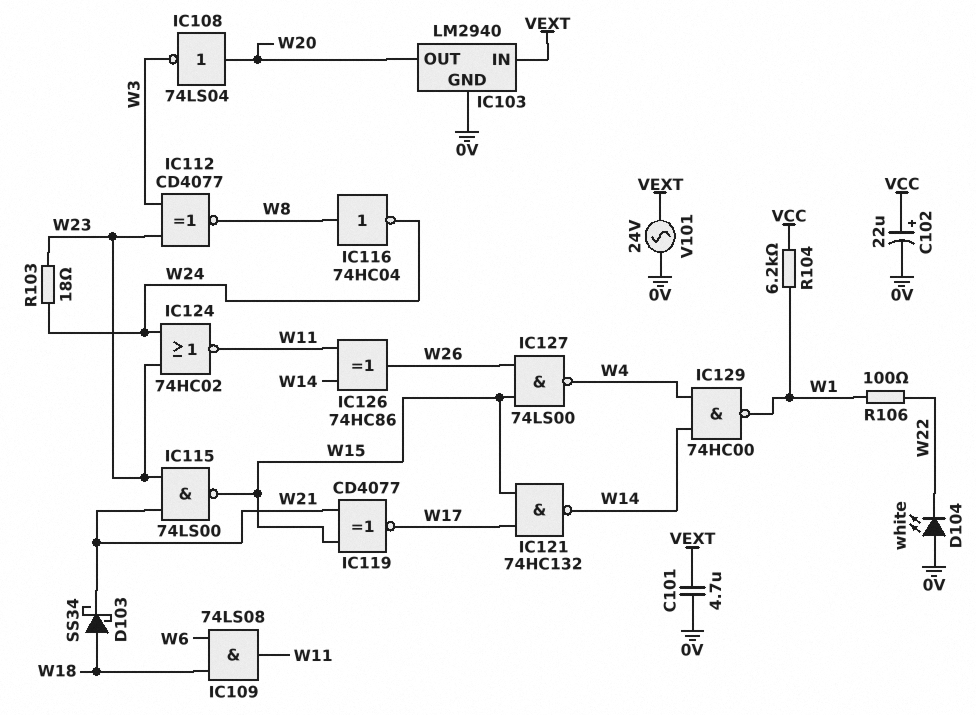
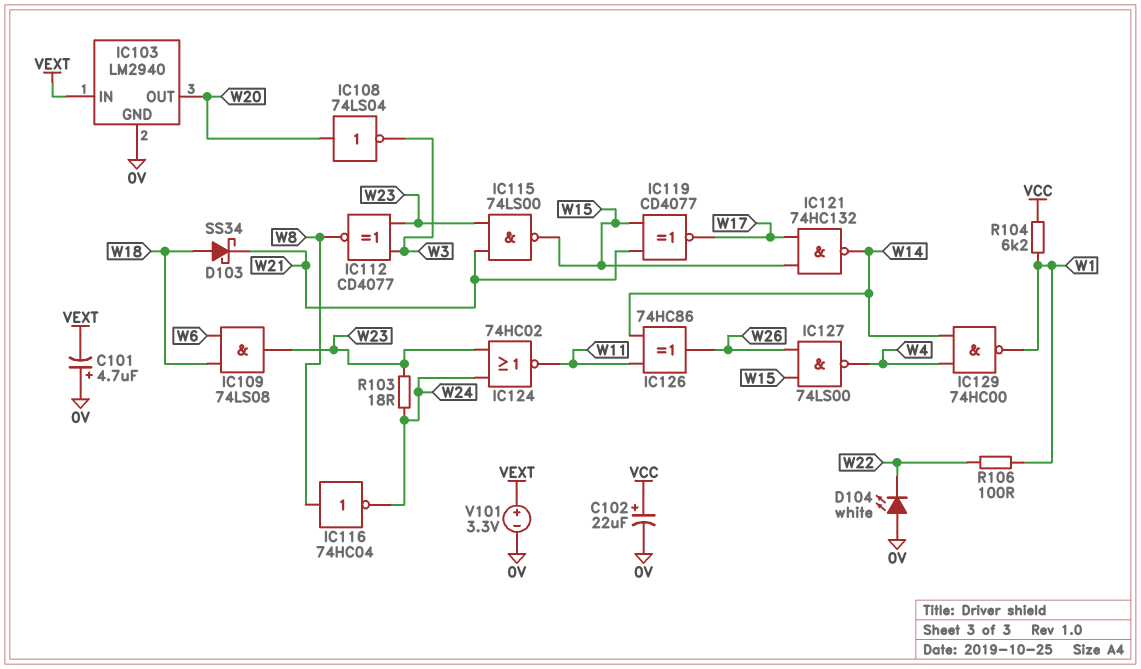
C101: 4.7uF (0V, VEXT) -> 4.7uF (plus 0V, minus VEXT)
IC109: AND 74LS08 (in W6, in W18, out W11) -> AND 74LS08 (in W6, in W18, out W23)
V101: AC 24V (0V, VEXT) -> 3.3V (plus VEXT, minus 0V)

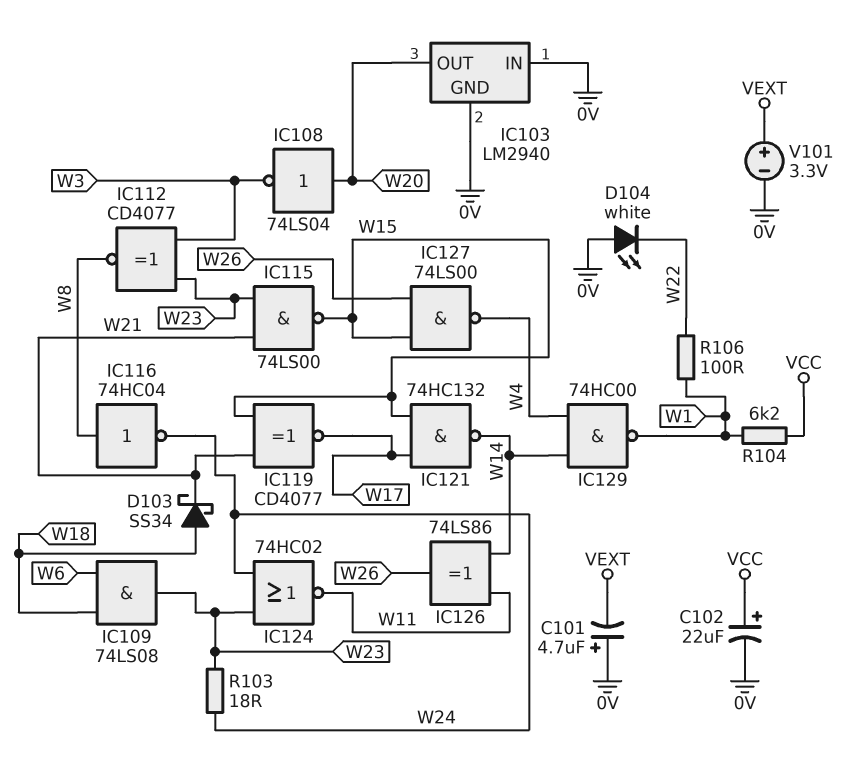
IC103 pin IN: VEXT -> 0V
IC126: XOR 74HC86 (in W11, in W14, out W26) -> XOR 74LS86 (in W11, in W14, out W26)

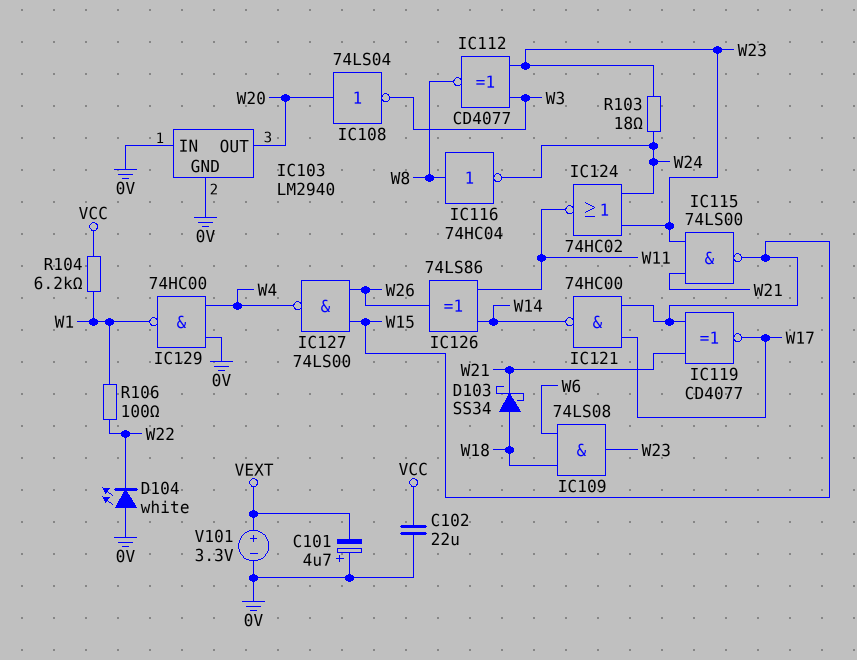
C102: 22uF (plus VCC, minus 0V) -> 22uF (0V, VCC)
IC121: NAND 74HC132 (in W15, in W17, out W14) -> NAND 74HC00 (in W15, in W17, out W14)
IC129: NAND 74HC00 (in W4, in W14, out W1) -> NAND 74HC00 (in 0V, in W4, out W1)

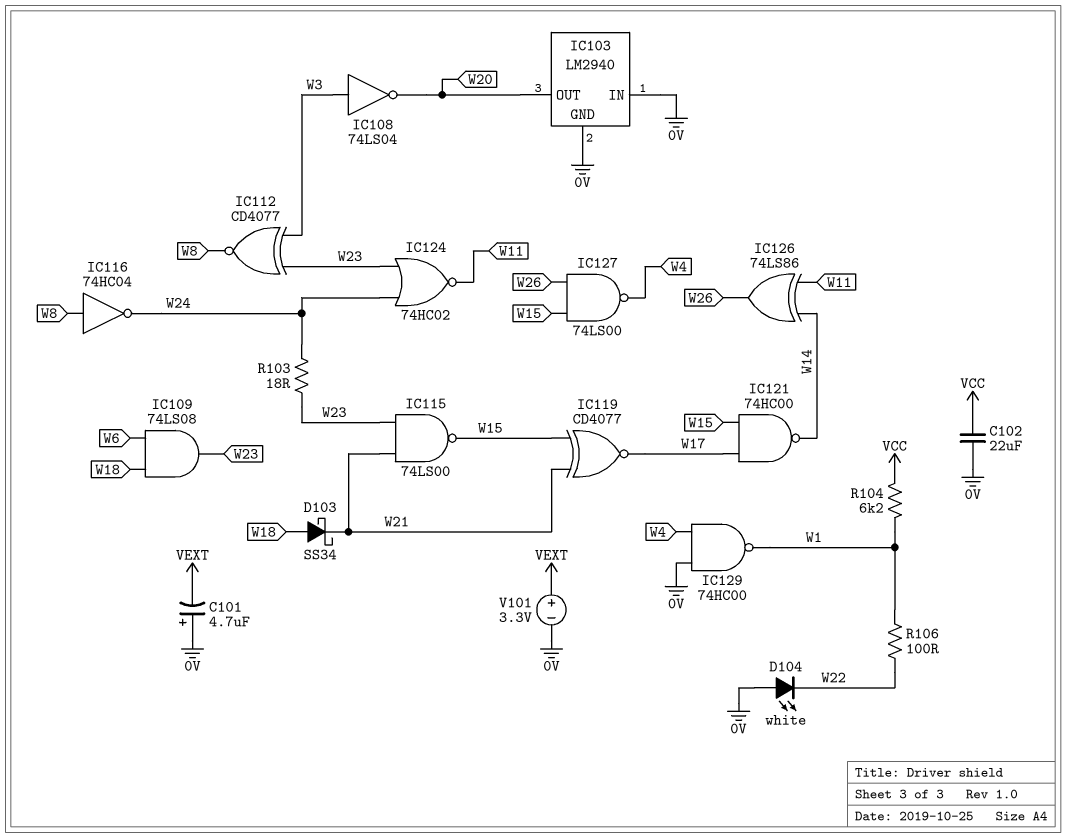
IC108: NOT 74LS04 (in W20, out W3) -> NOT 74LS04 (in W3, out W20)

